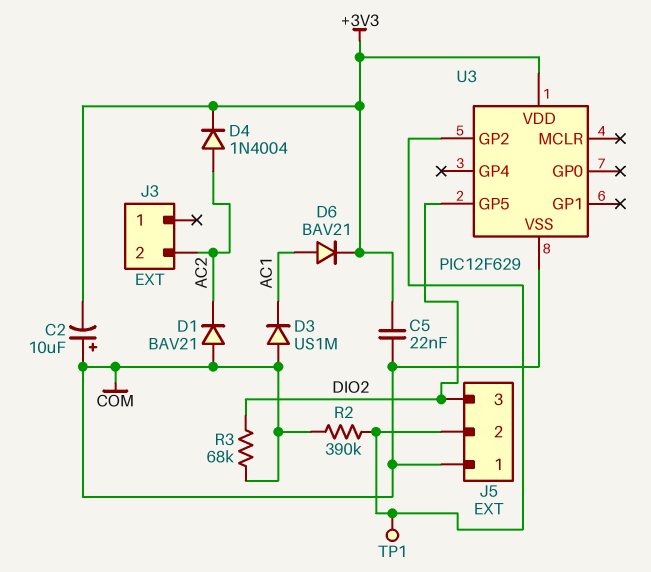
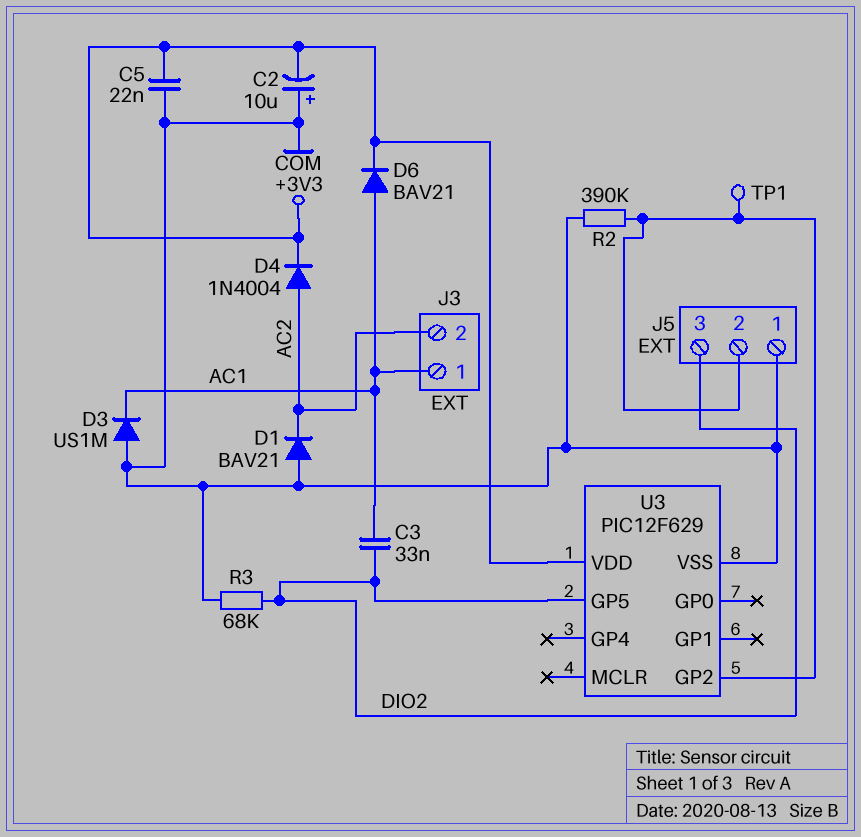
C3: none -> 33nF (AC1, DIO2)
J3 pin 1: none -> AC1

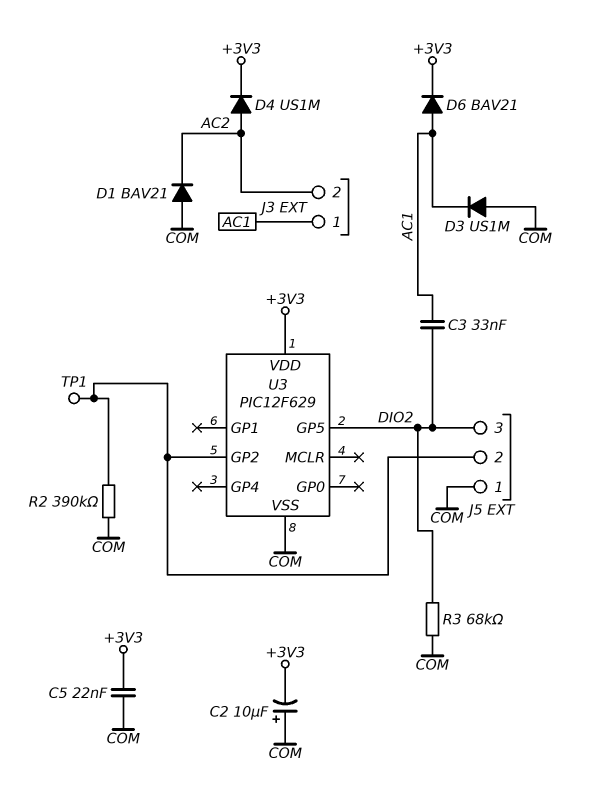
D4: diode 1N4004 (A AC2, K +3V3) -> diode US1M (A AC2, K +3V3)

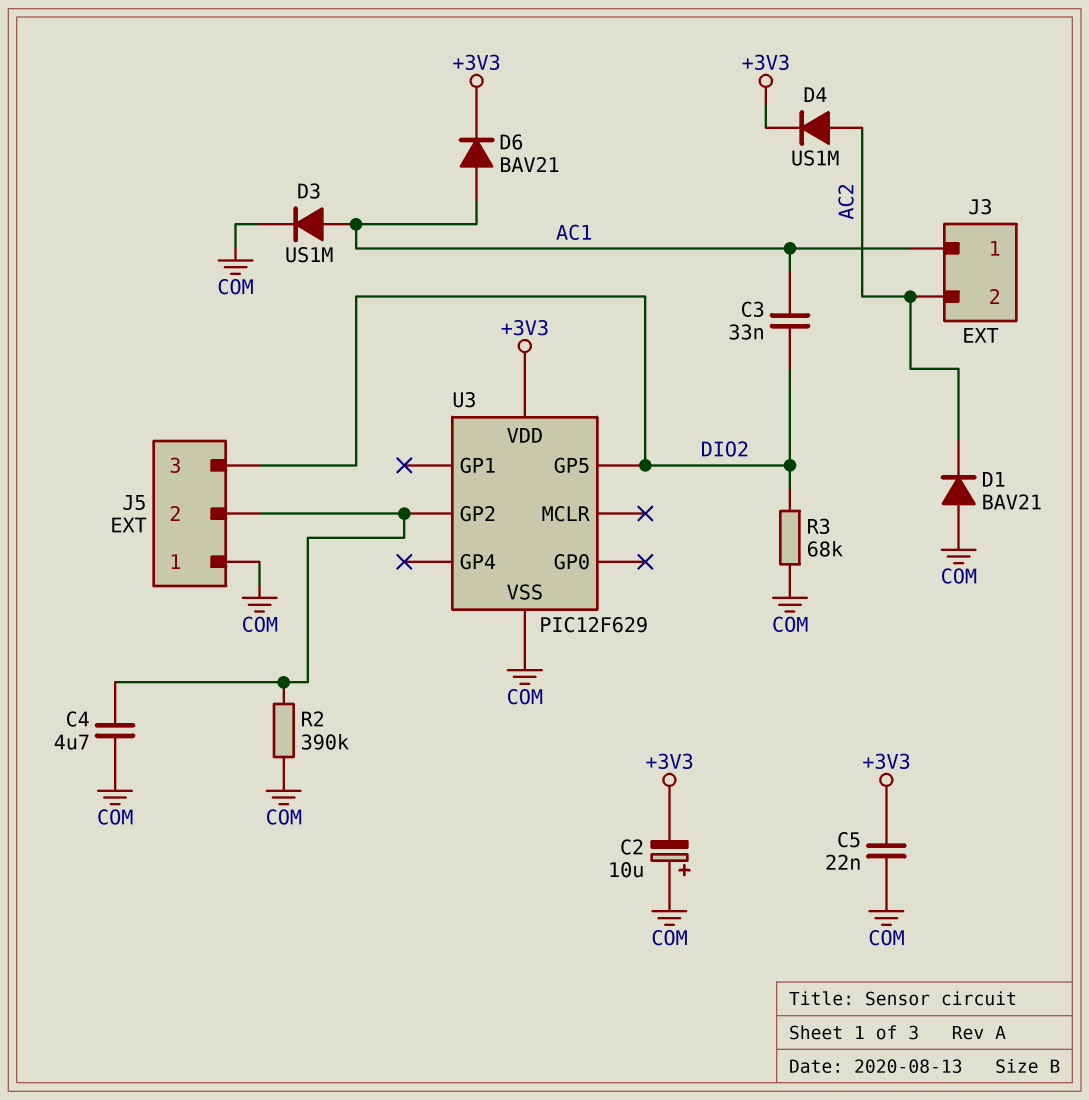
C4: none -> 4.7uF (COM, J5/2)
D3: diode US1M (A COM, K AC1) -> diode US1M (A AC1, K COM)
TP1: test point (J5/2) -> none

